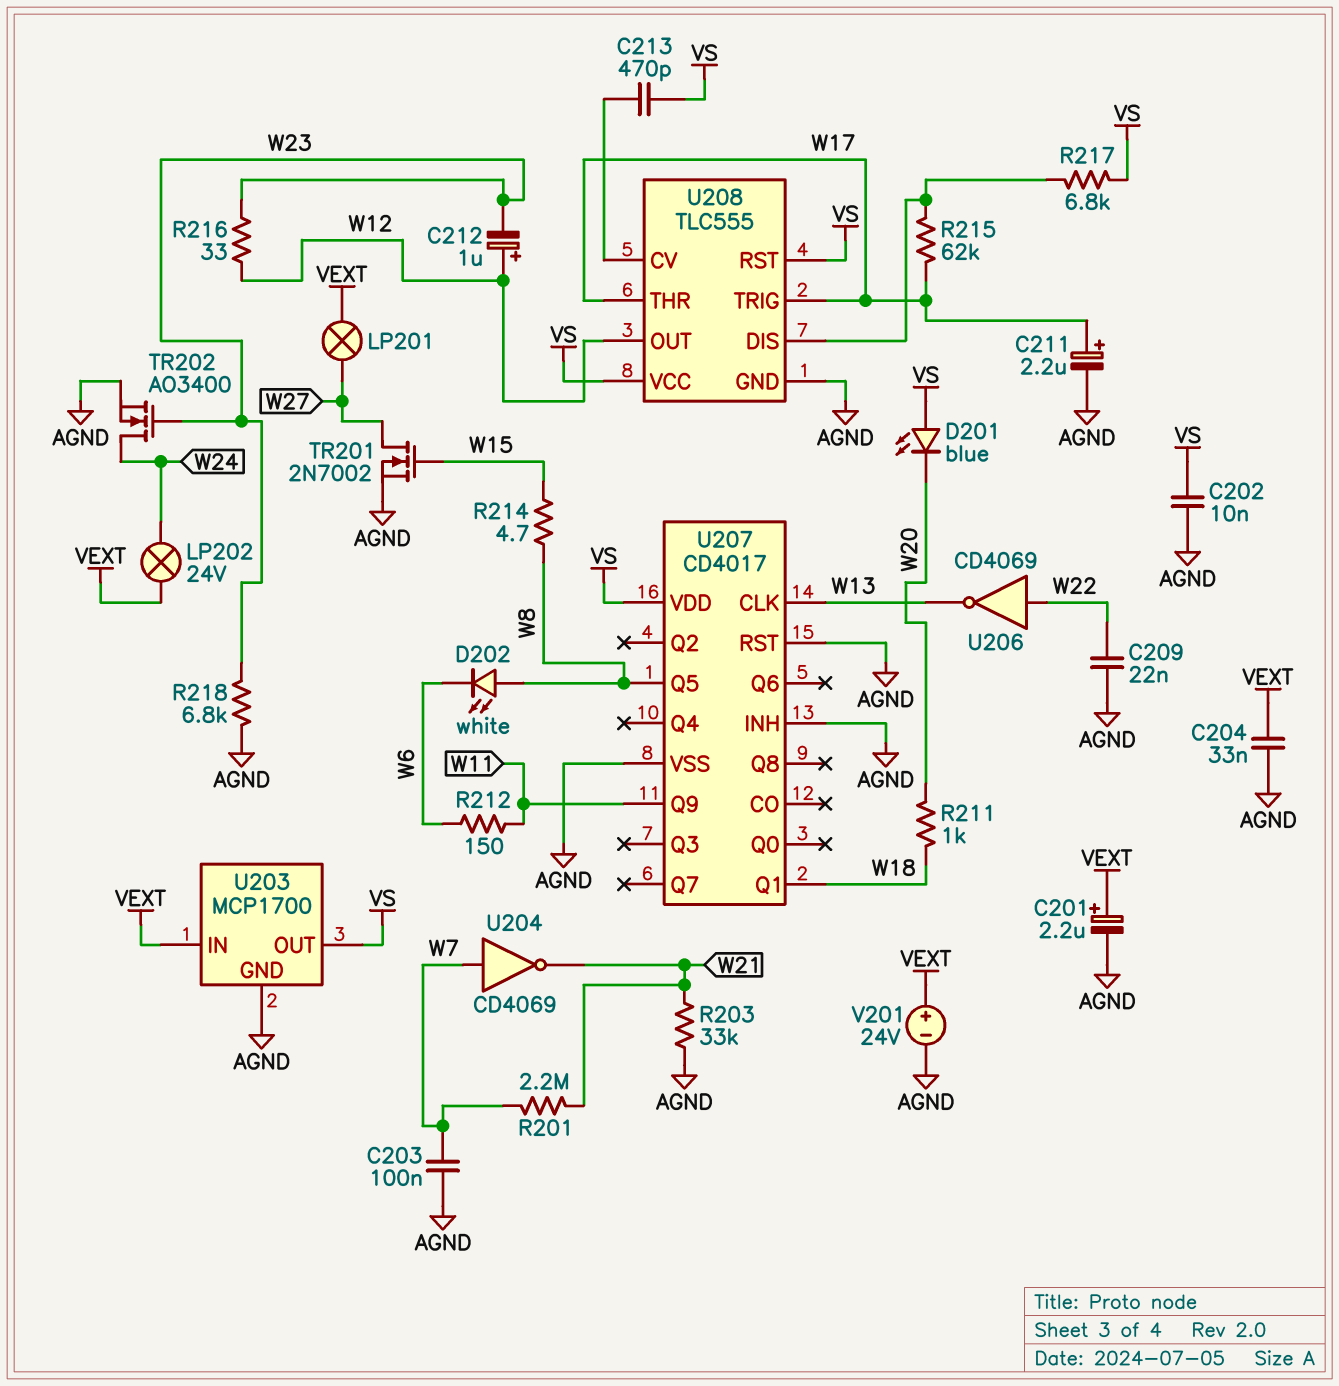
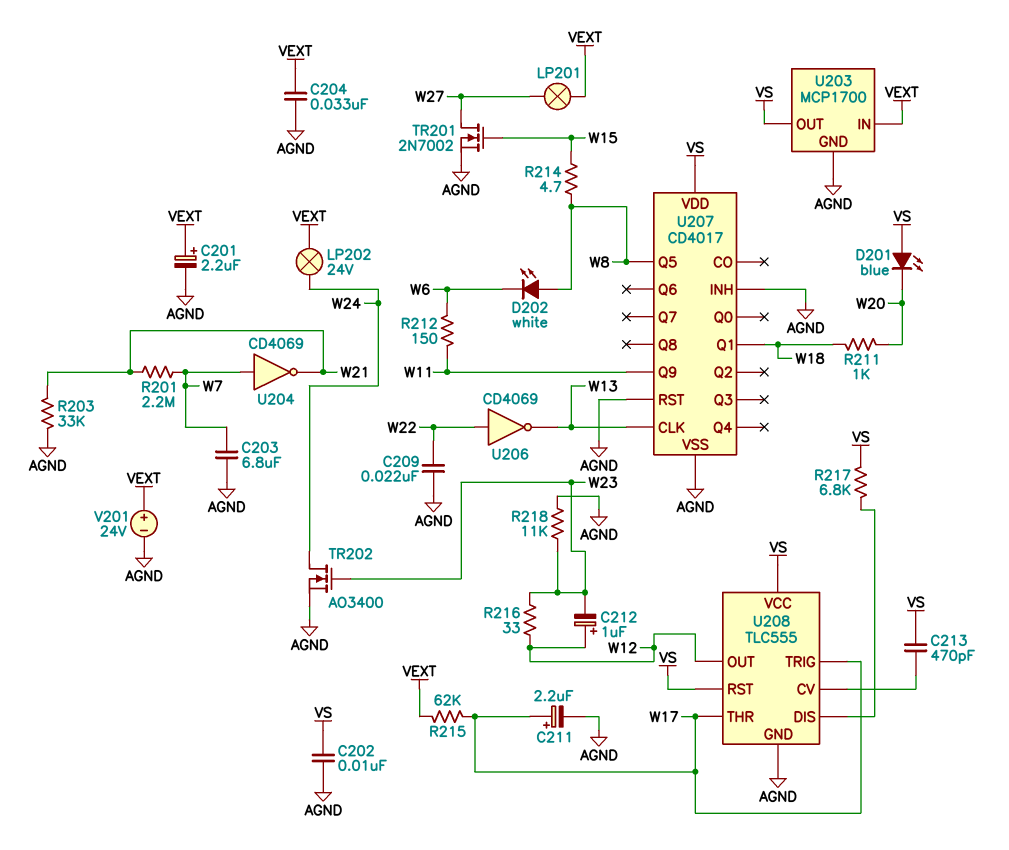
C203: 100nF (AGND, W7) -> 6.8uF (AGND, W7)
R215: 62k (U208/DIS, W17) -> 62k (VEXT, W17)
R218: 6.8k (AGND, W23) -> 11k (AGND, W23)

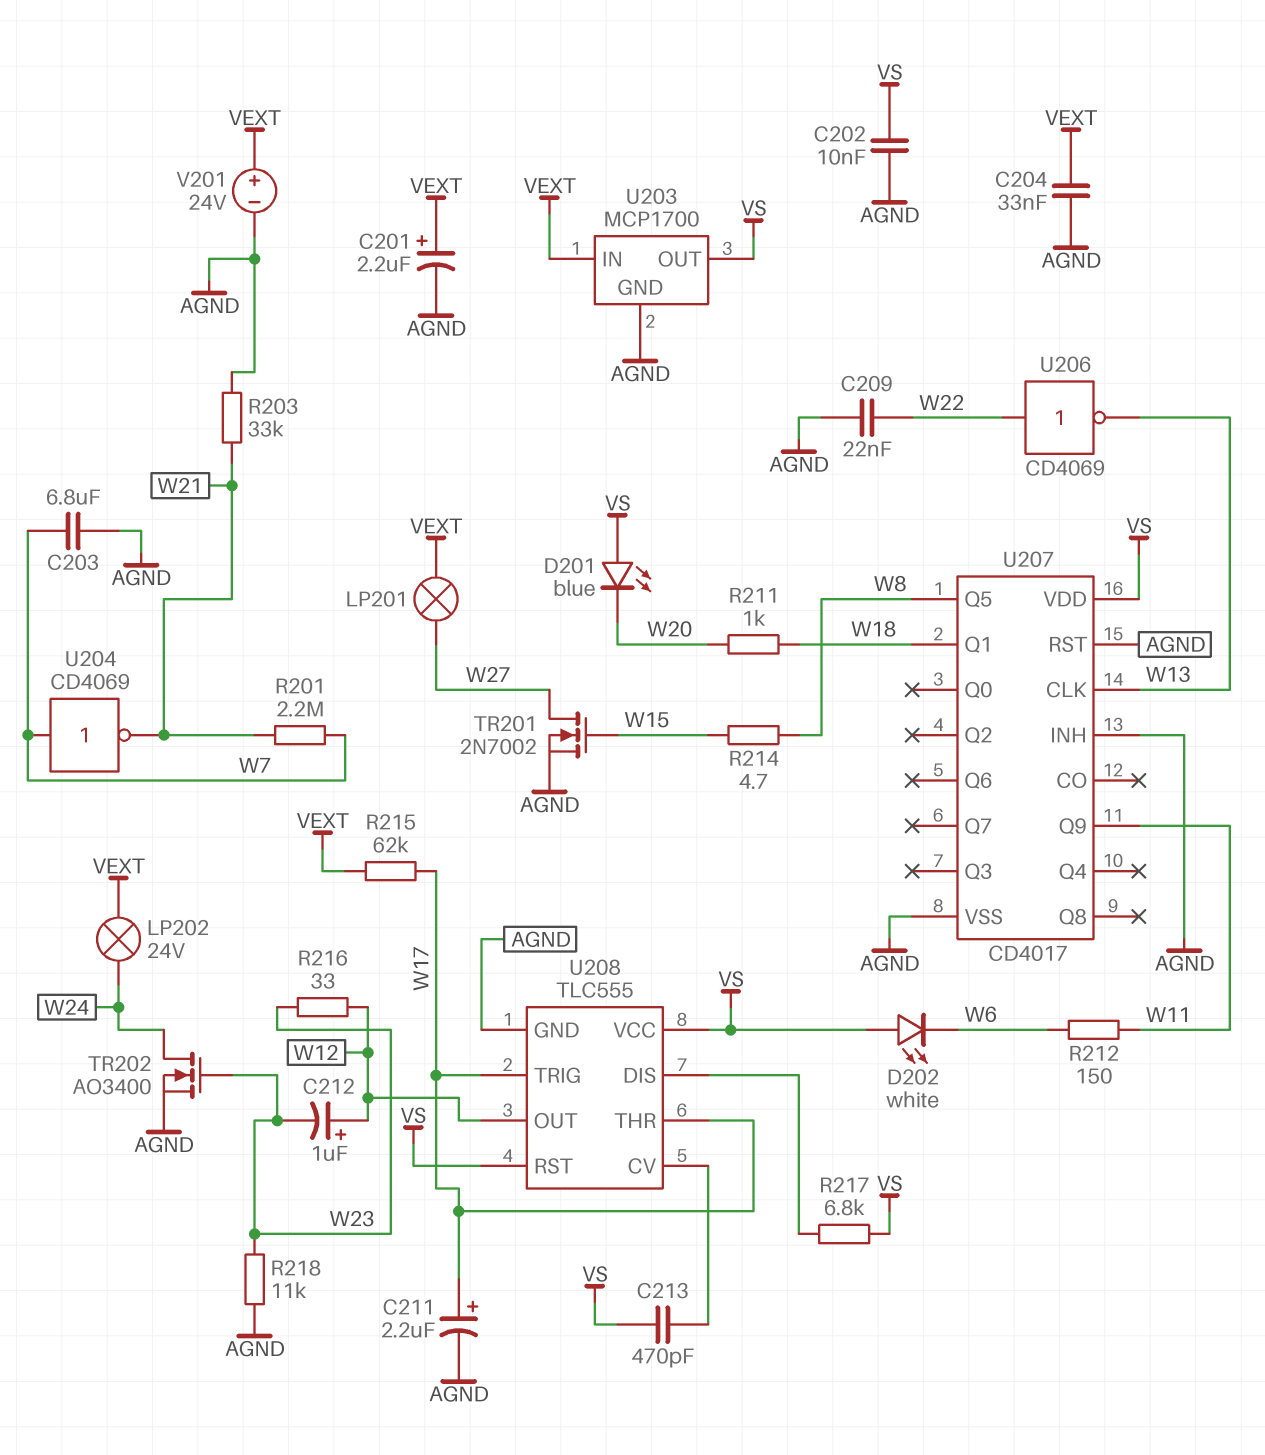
D202: LED white (A W8, K W6) -> LED white (A VS, K W6)

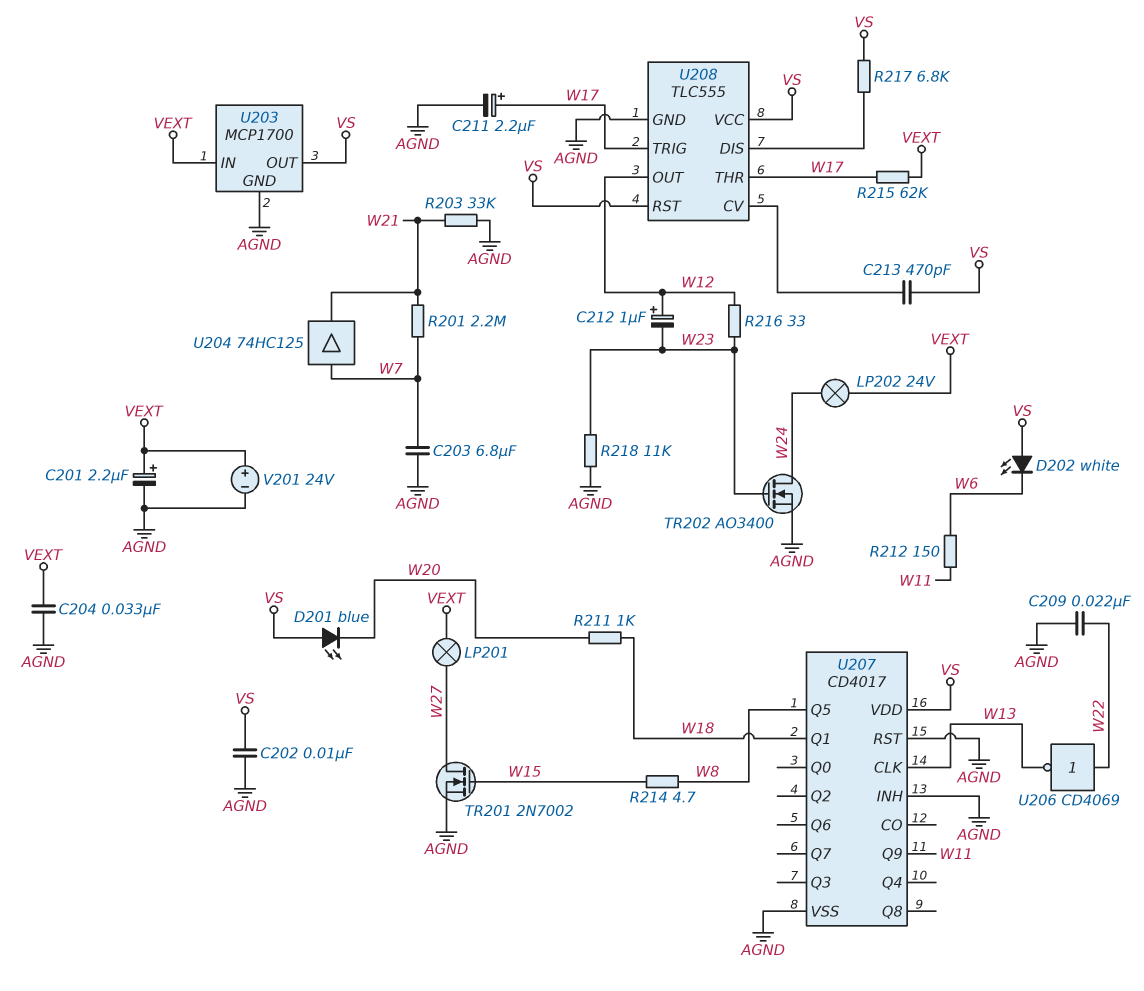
U204: NOT CD4069 (in W7, out W21) -> buffer 74HC125 (in W7, out W21)

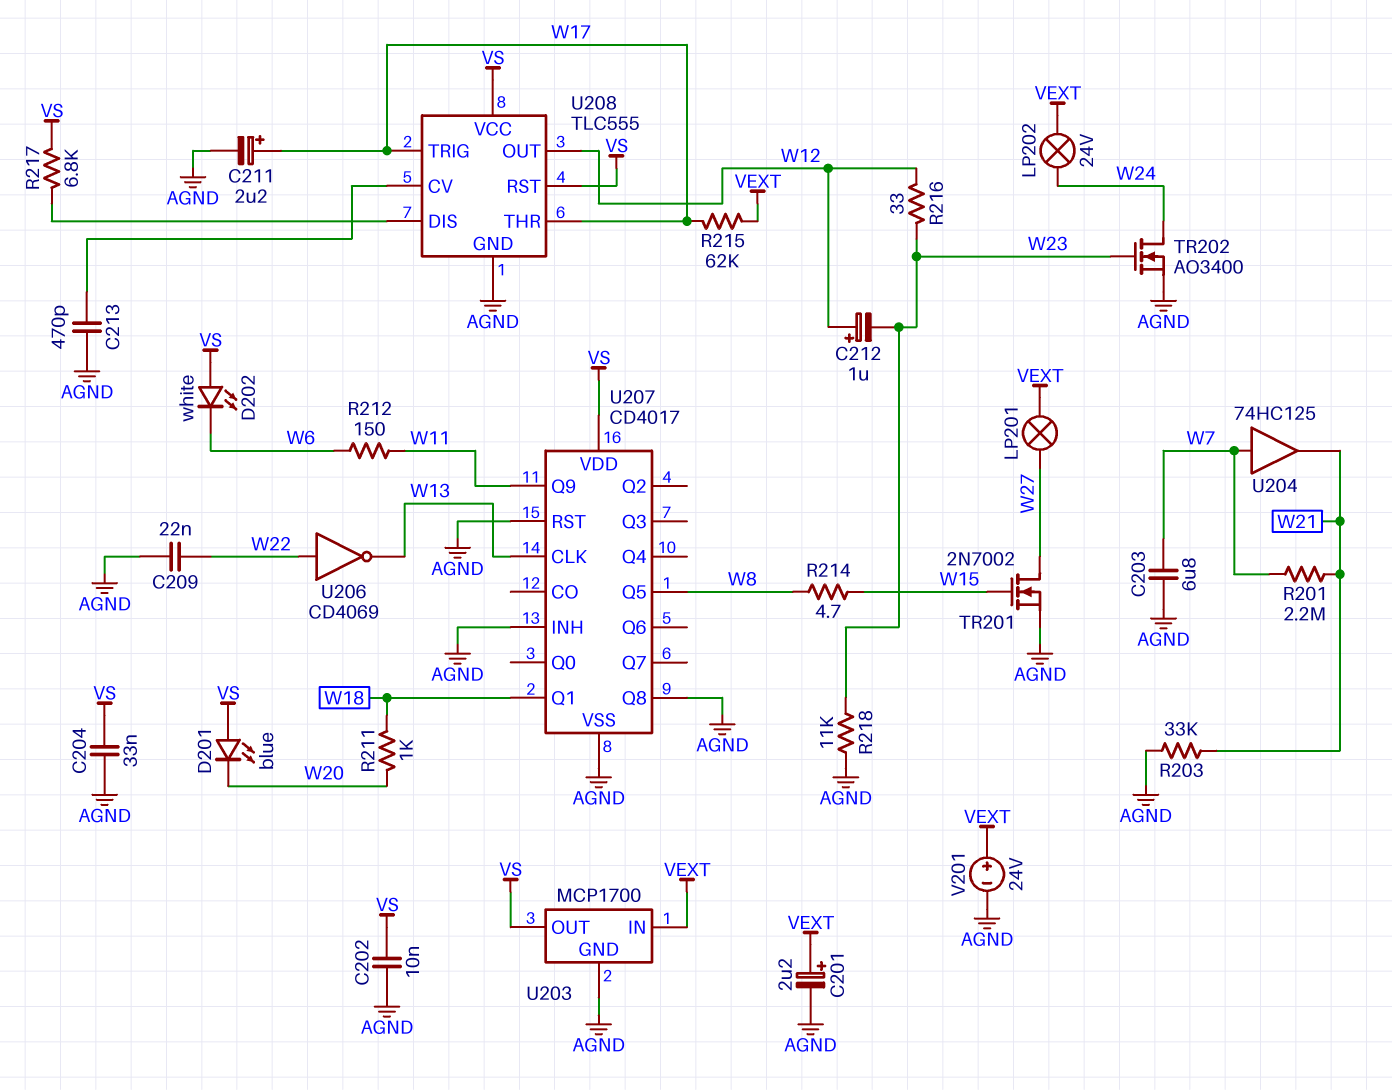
C204: 33nF (AGND, VEXT) -> 33nF (AGND, VS)
C213: 470pF (U208/CV, VS) -> 470pF (AGND, U208/CV)
U207 pin Q8: none -> AGND

